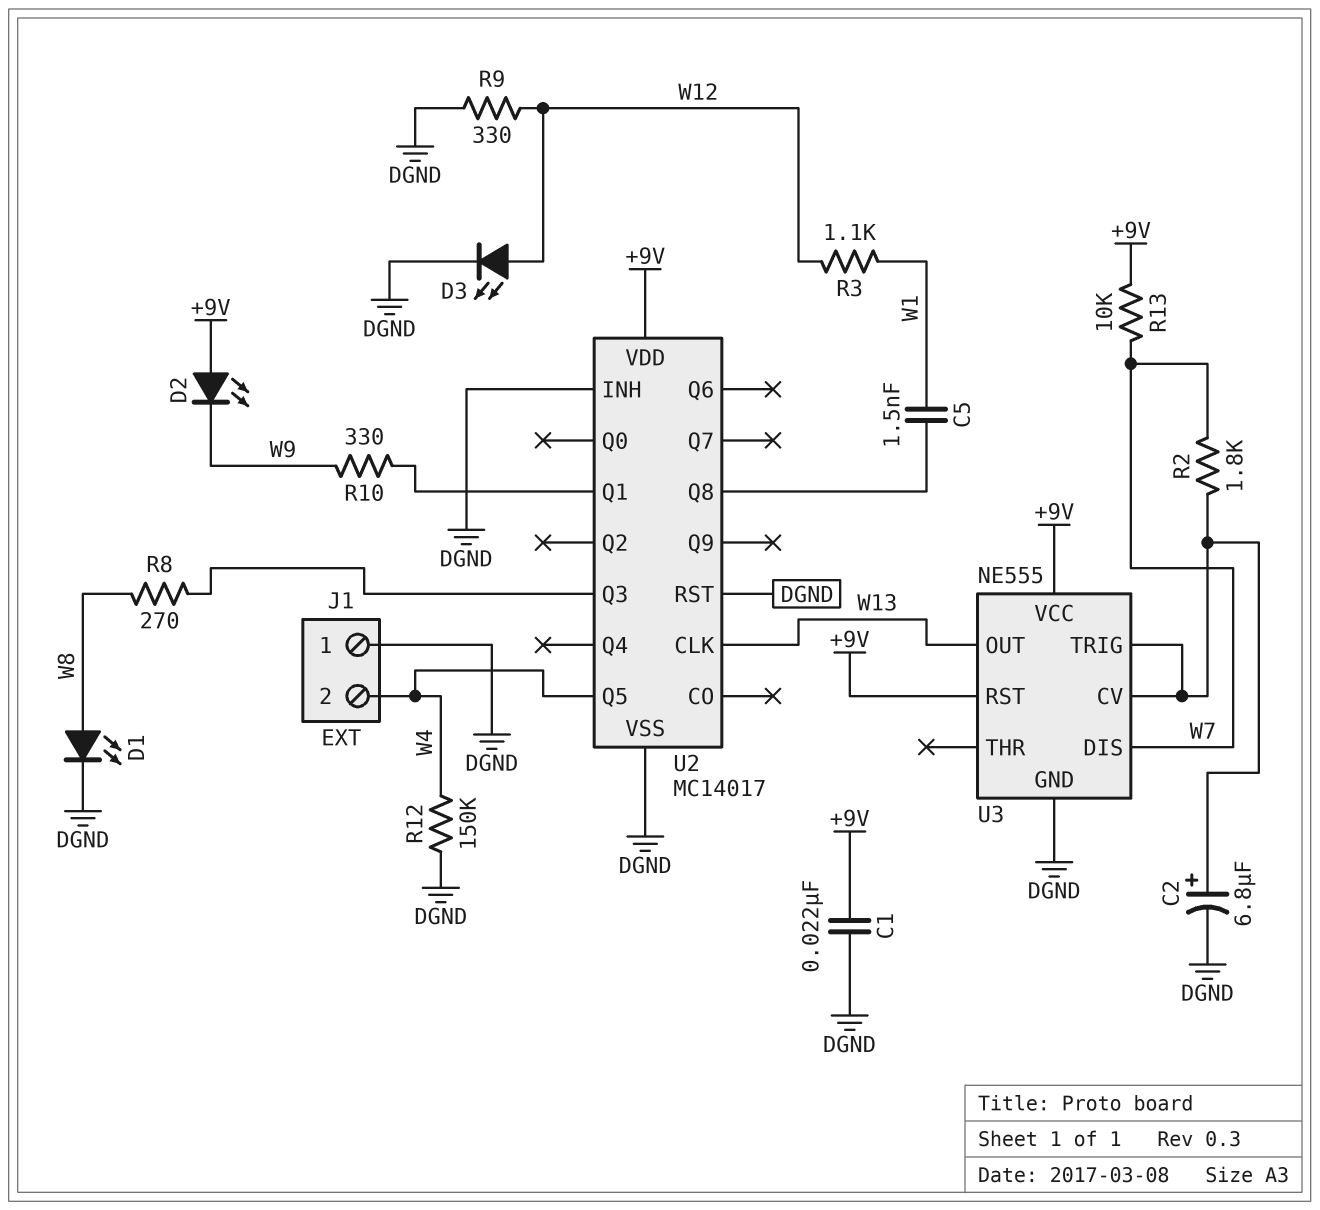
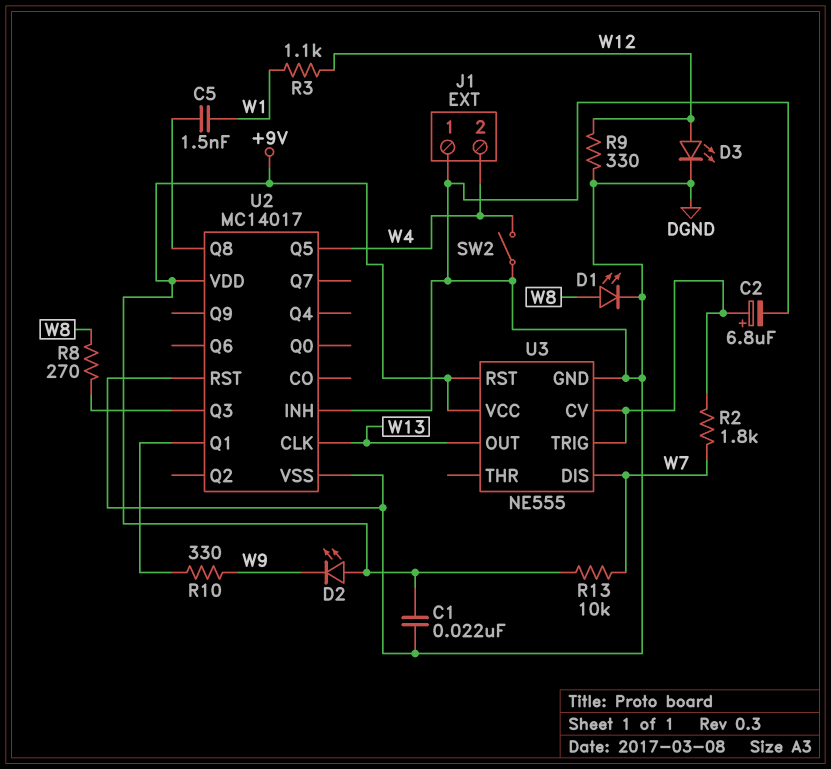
R12: 150k (DGND, W4) -> none
SW2: none -> switch (DGND, W4)

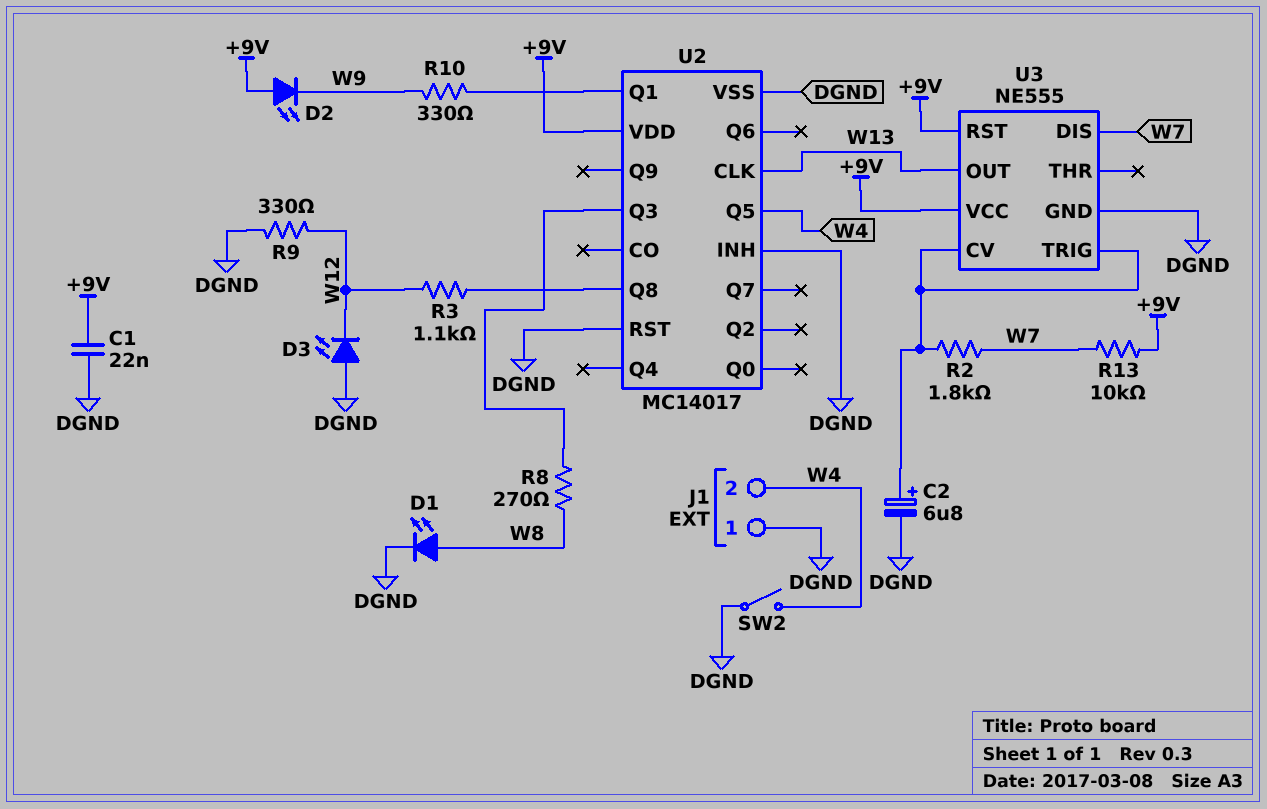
C5: 1.5nF (U2/Q8, W1) -> none
D3: LED (A W12, K DGND) -> LED (A DGND, K W12)
R3: 1.1k (W1, W12) -> 1.1k (U2/Q8, W12)

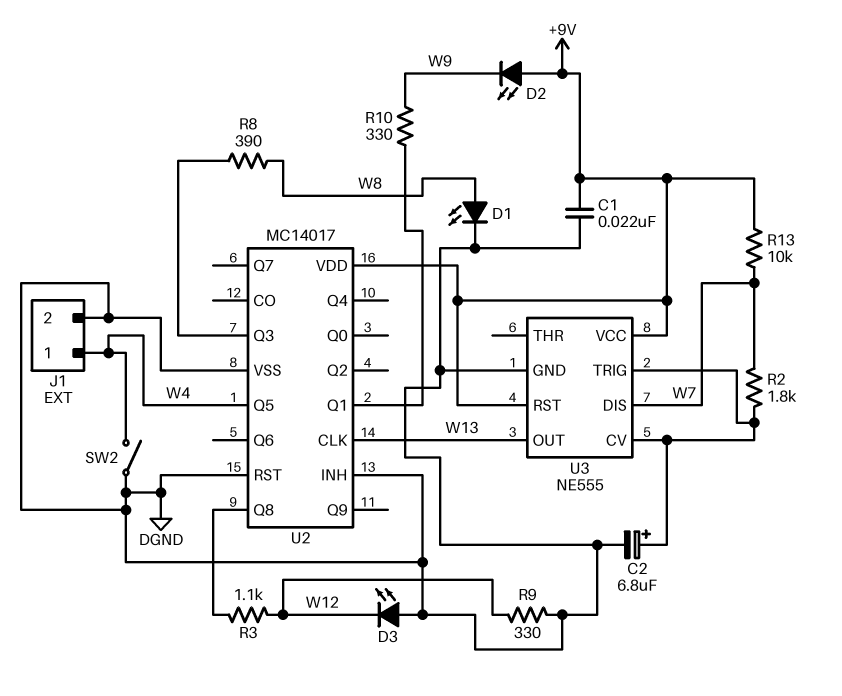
J1 pin 1: DGND -> W4
J1 pin 2: W4 -> DGND
R8: 270 (U2/Q3, W8) -> 390 (U2/Q3, W8)

